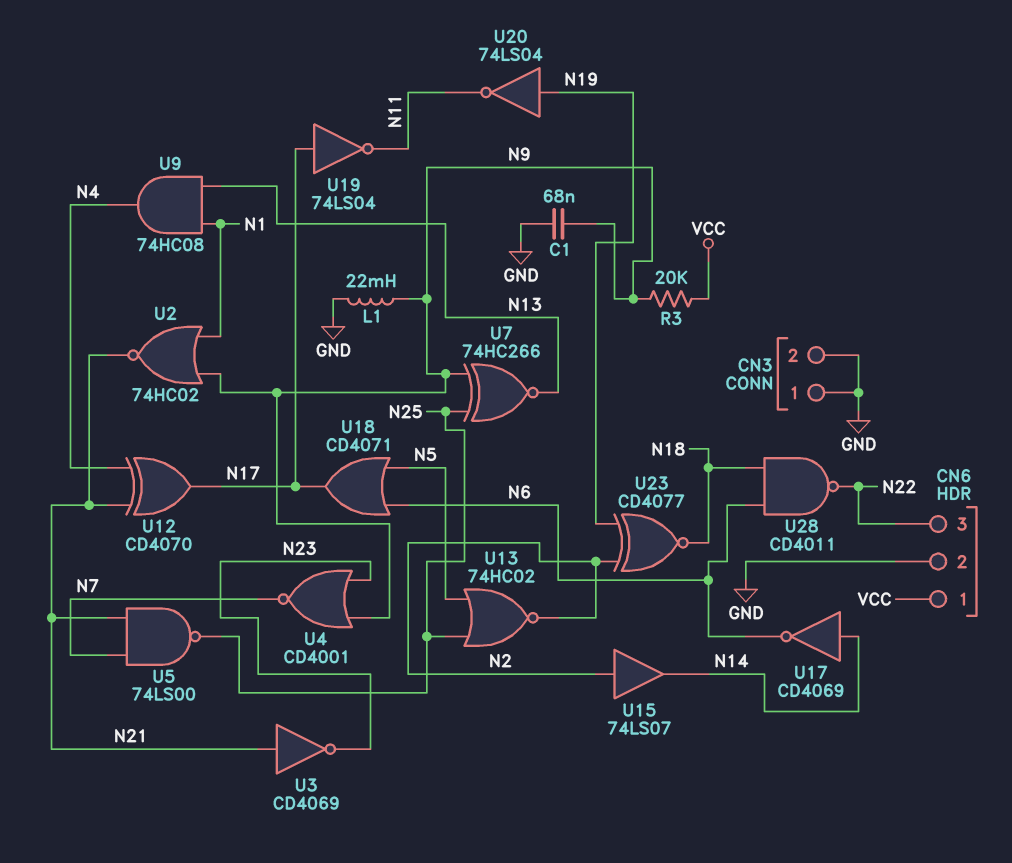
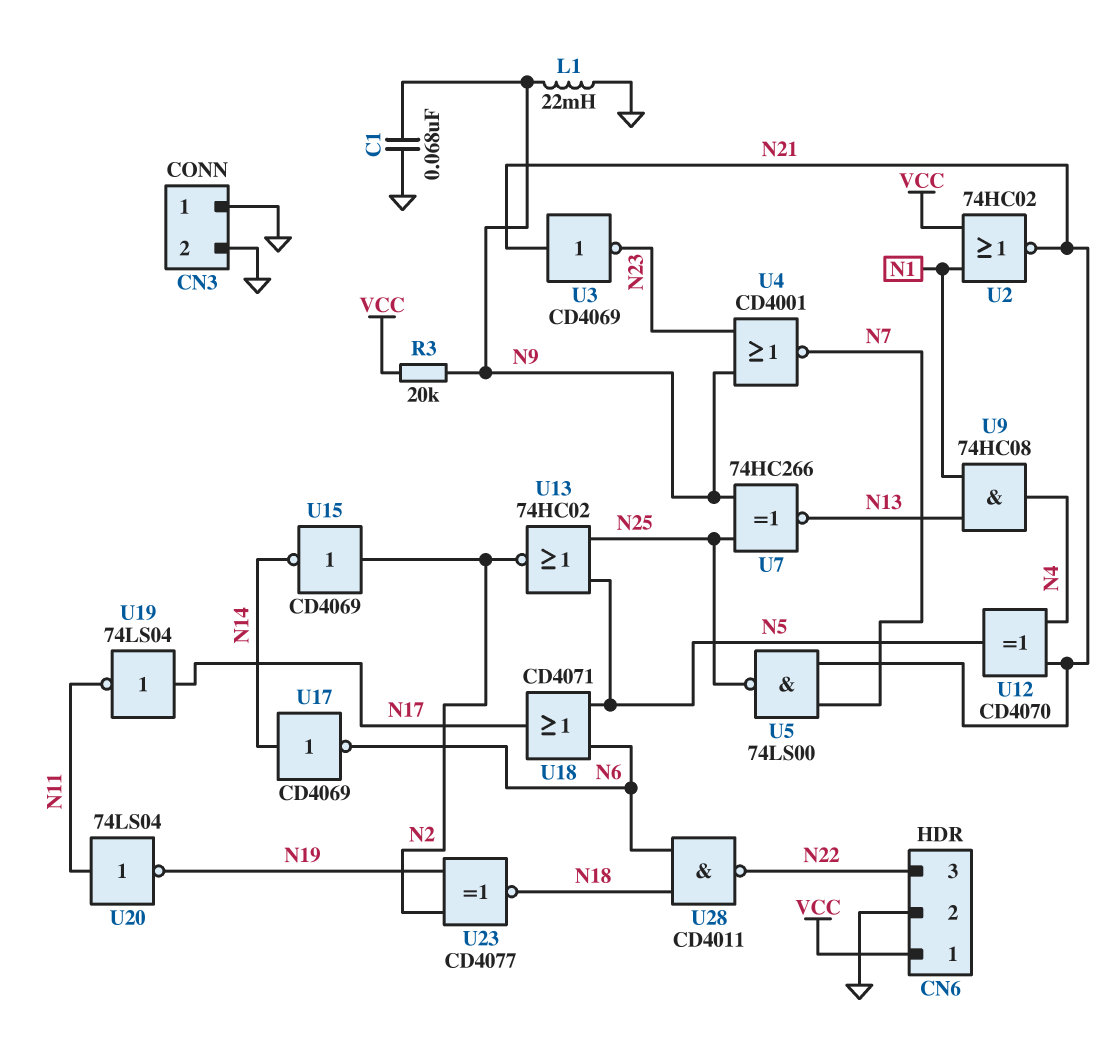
U2: NOR 74HC02 (in N1, in N9, out N21) -> NOR 74HC02 (in N1, in VCC, out N21)
U12: XOR CD4070 (in N4, in N21, out N17) -> XOR CD4070 (in N4, in N21, out N5)
U15: buffer 74LS07 (in N2, out N14) -> NOT CD4069 (in N2, out N14)
U20: NOT 74LS04 (in N19, out N11) -> NOT 74LS04 (in N11, out N19)

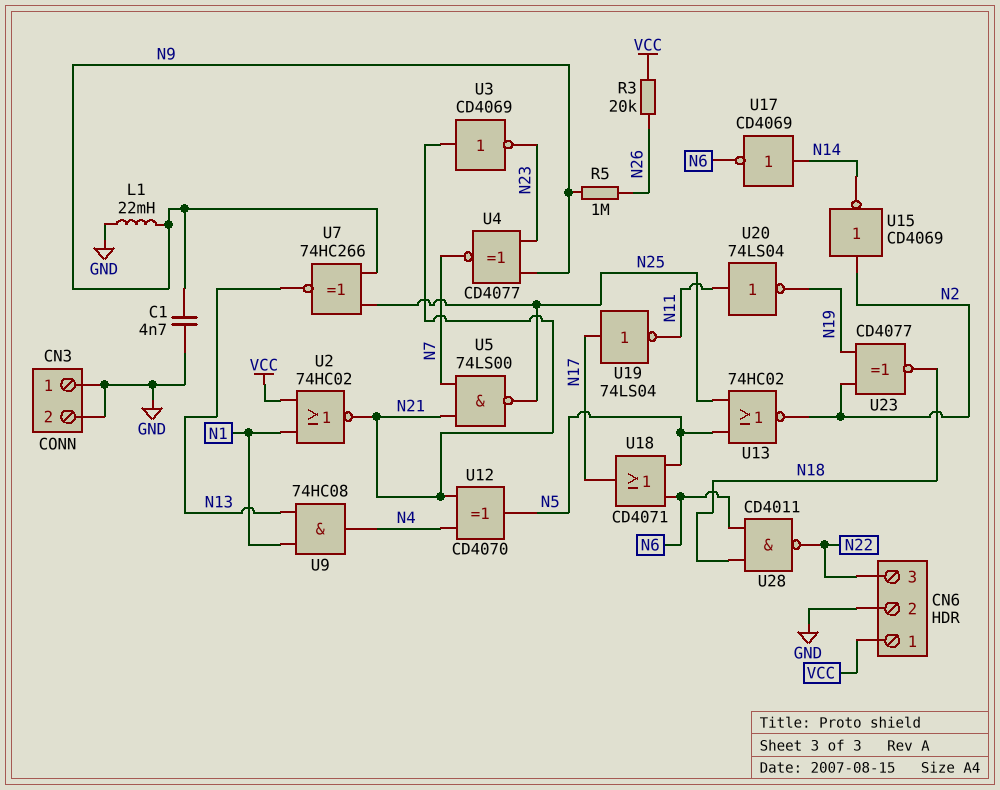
C1: 68nF (GND, N9) -> 4.7nF (GND, N9)
R3: 20k (N9, VCC) -> 20k (N26, VCC)
R5: none -> 1M (N9, N26)
U4: NOR CD4001 (in N9, in N23, out N7) -> XNOR CD4077 (in N9, in N23, out N7)

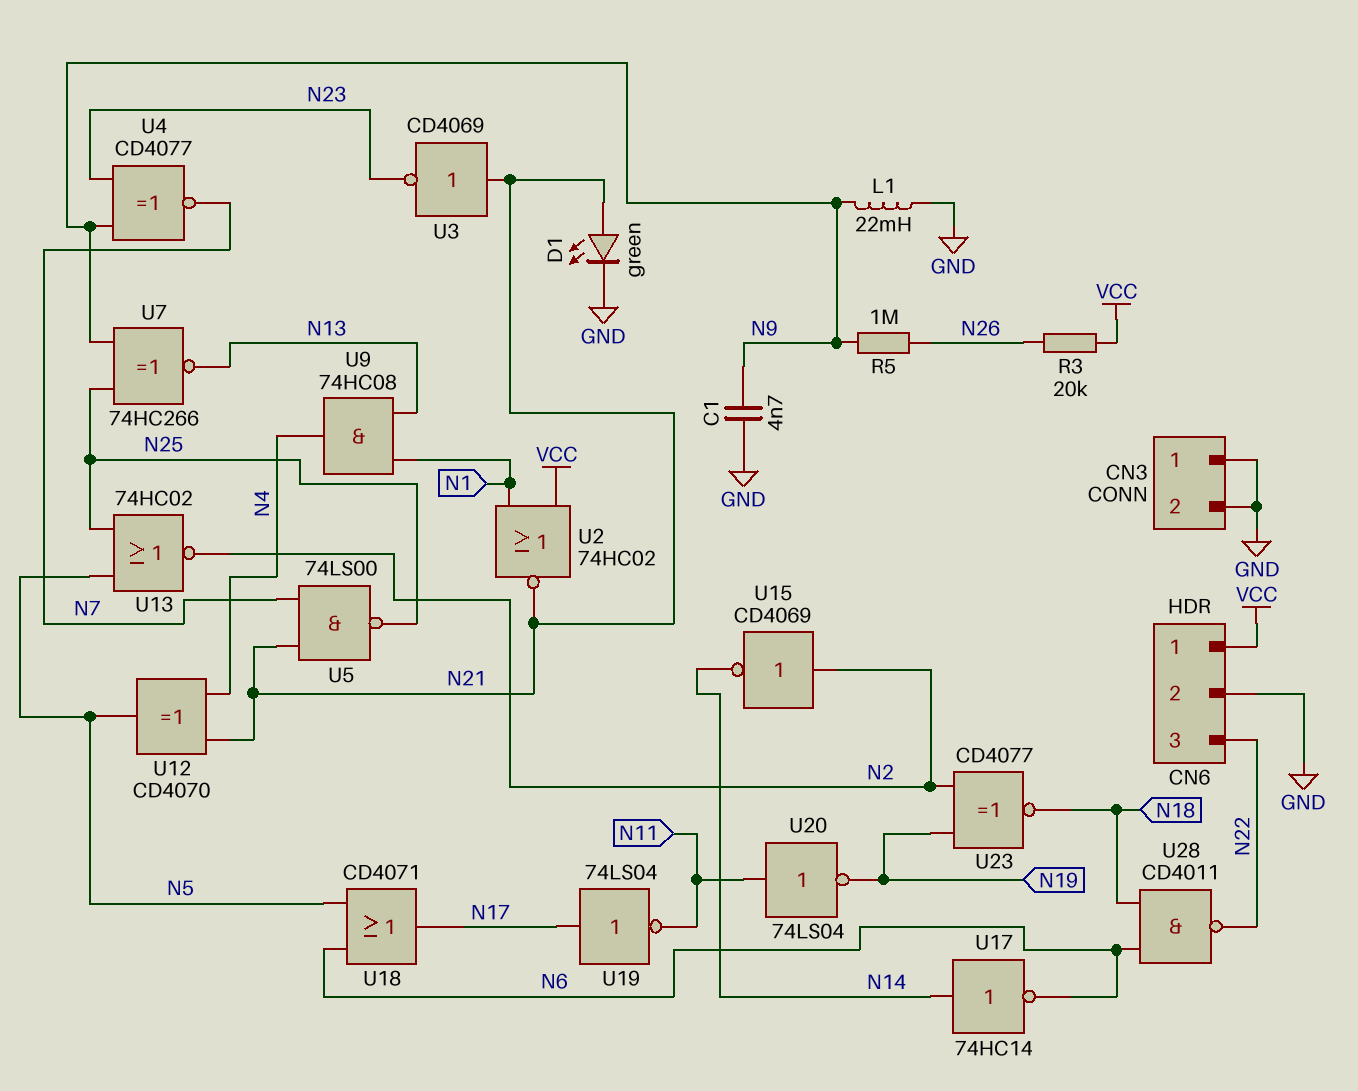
D1: none -> LED green (A N21, K GND)
U17: NOT CD4069 (in N14, out N6) -> NOT 74HC14 (in N14, out N6)

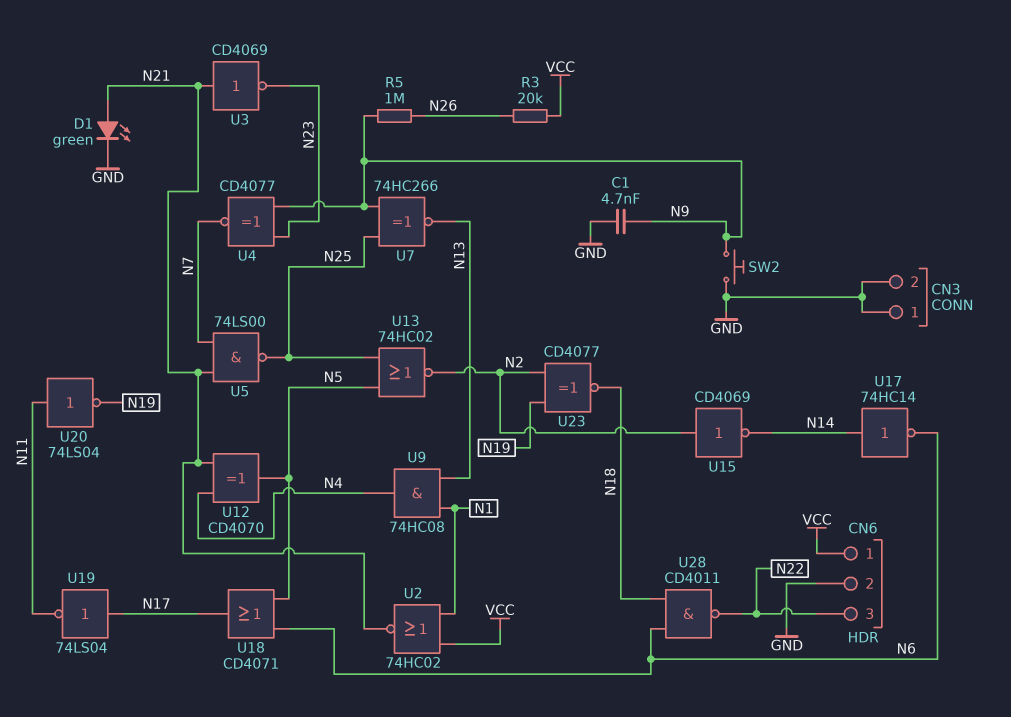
L1: 22mH (GND, N9) -> none
SW2: none -> button (GND, N9)

